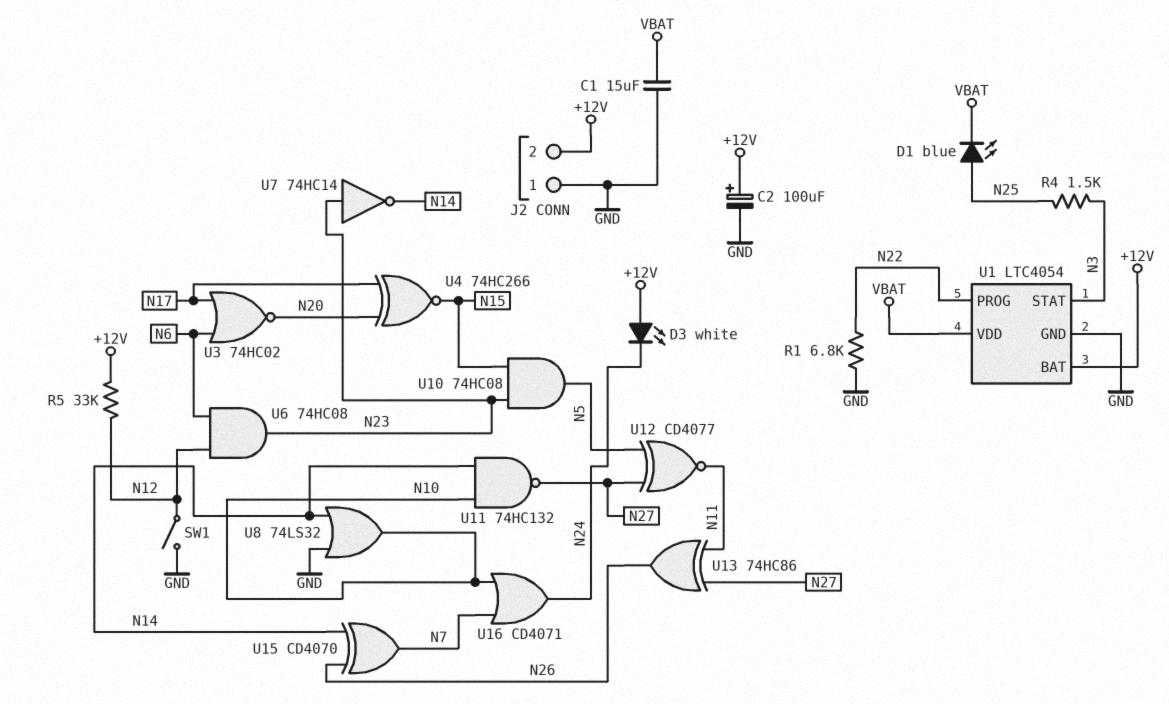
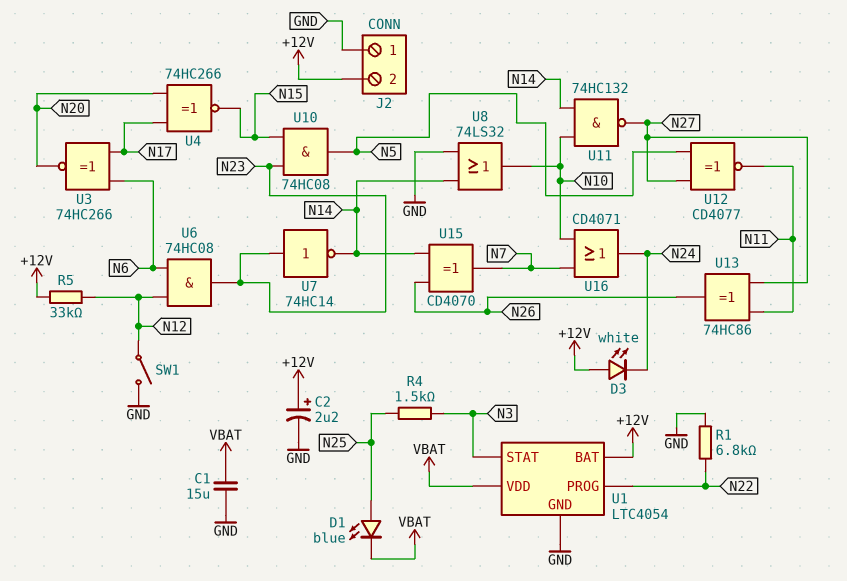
C2: 100uF (plus +12V, minus GND) -> 2.2uF (plus +12V, minus GND)
U3: NOR 74HC02 (in N6, in N17, out N20) -> XNOR 74HC266 (in N6, in N17, out N20)

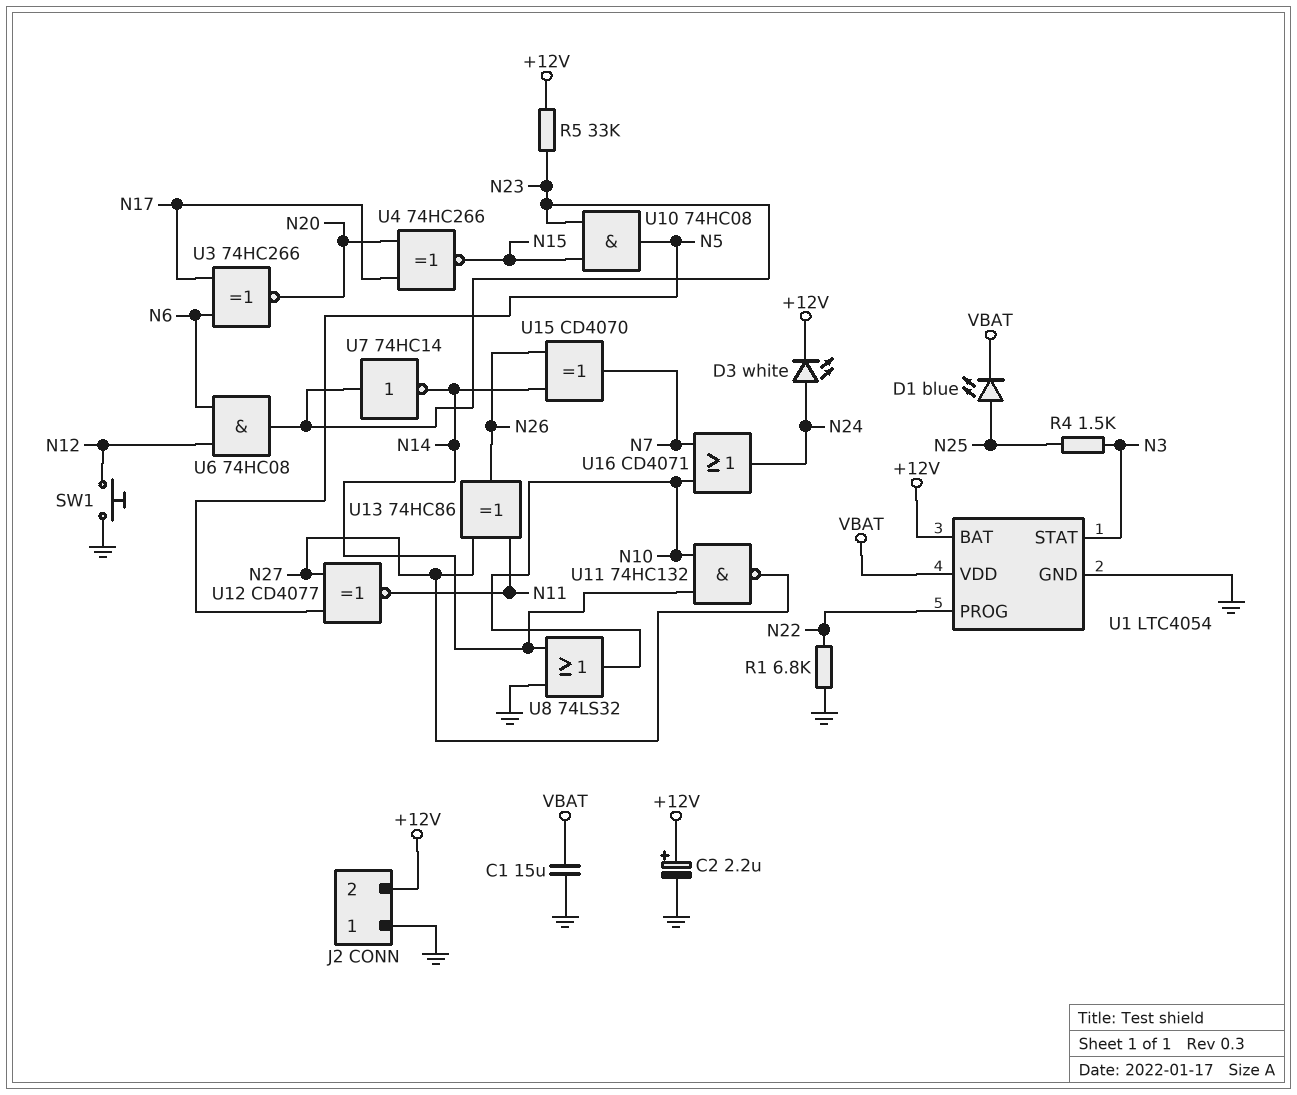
D3: LED white (A +12V, K N24) -> LED white (A N24, K +12V)
R5: 33k (+12V, N12) -> 33k (+12V, N23)
SW1: switch (GND, N12) -> button (GND, N12)

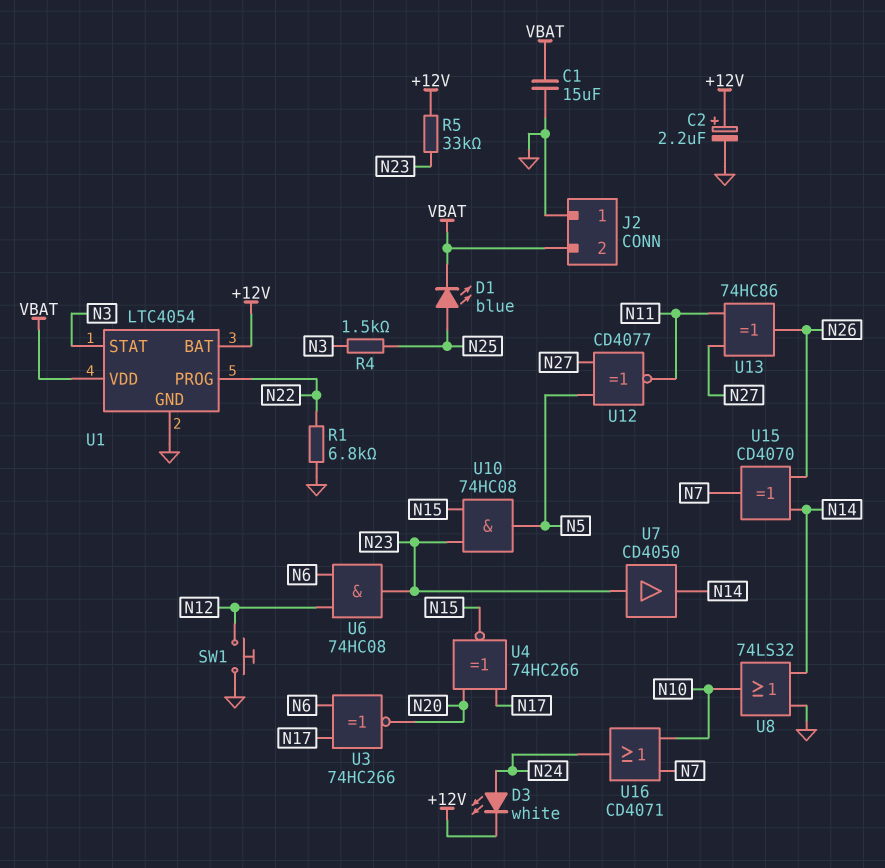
J2 pin 2: +12V -> VBAT
U7: NOT 74HC14 (in N23, out N14) -> buffer CD4050 (in N23, out N14)
U11: NAND 74HC132 (in N10, in N14, out N27) -> none

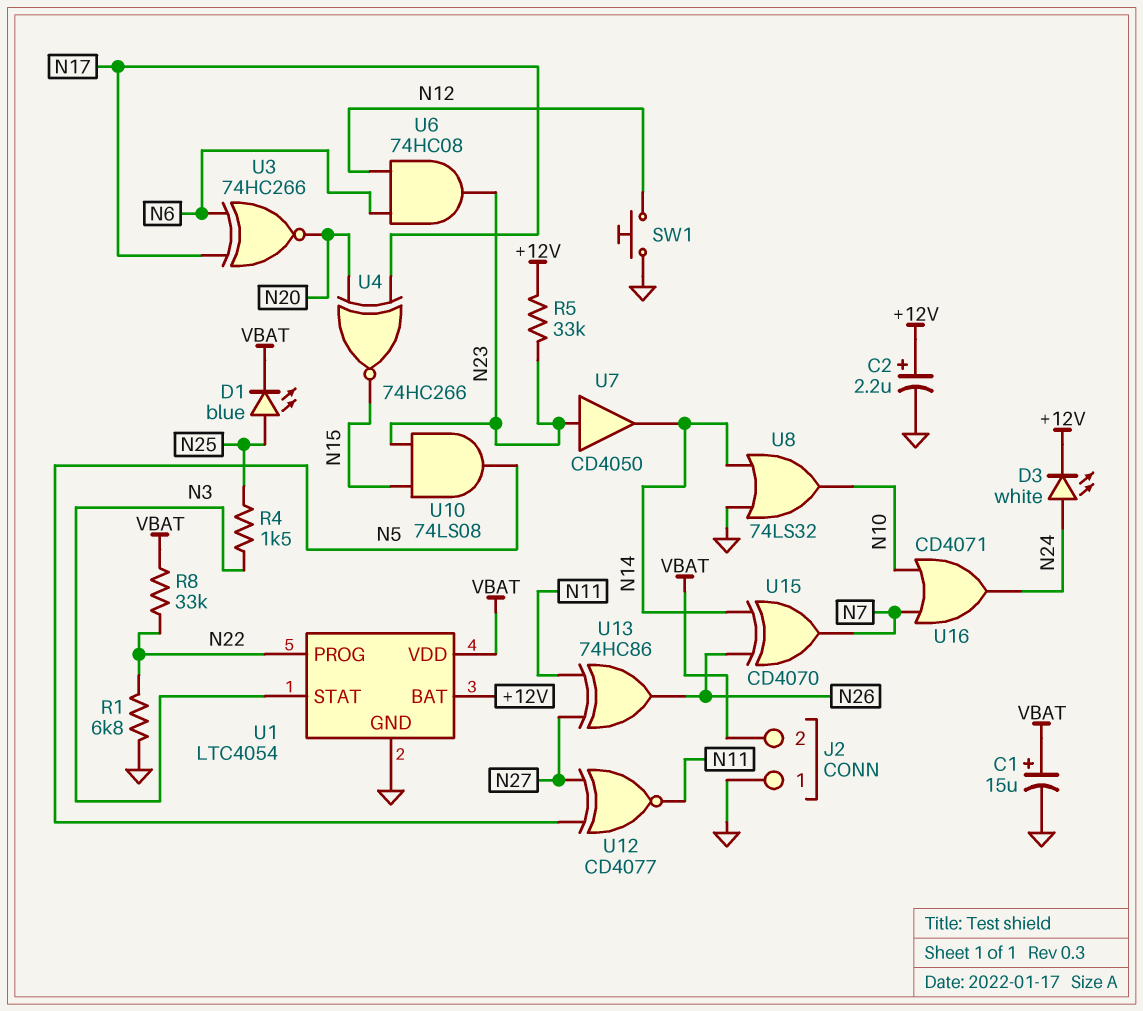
C1: 15uF (GND, VBAT) -> 15uF (plus VBAT, minus GND)
R8: none -> 33k (N22, VBAT)
U10: AND 74HC08 (in N15, in N23, out N5) -> AND 74LS08 (in N15, in N23, out N5)

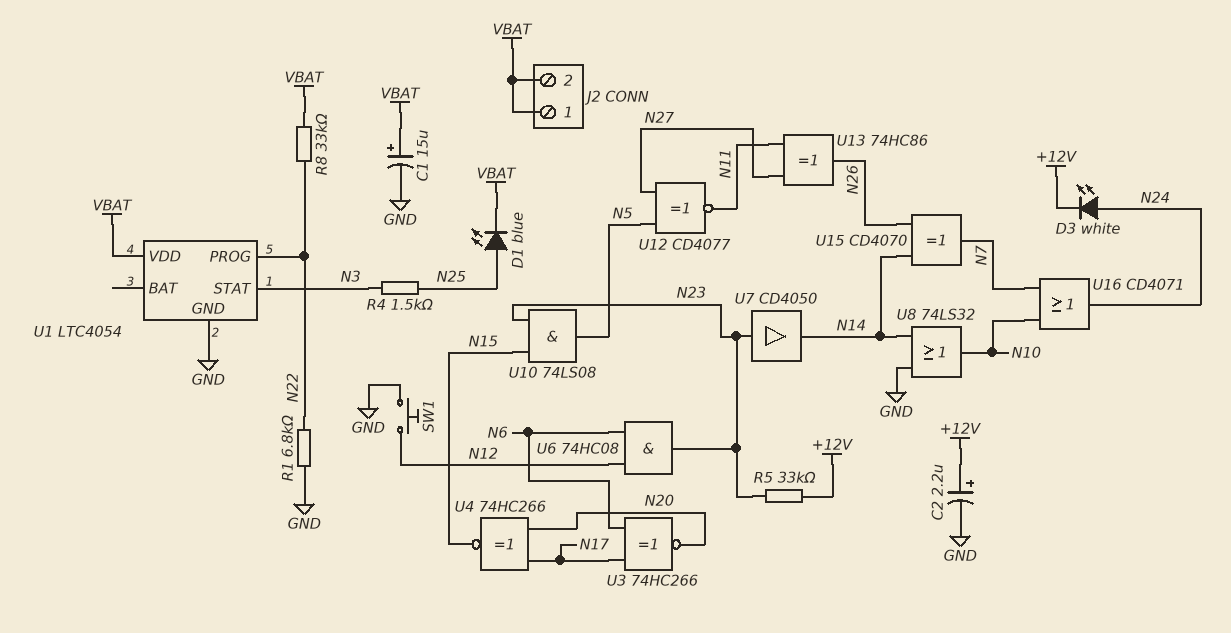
J2 pin 1: GND -> VBAT
U1 pin BAT: +12V -> none

